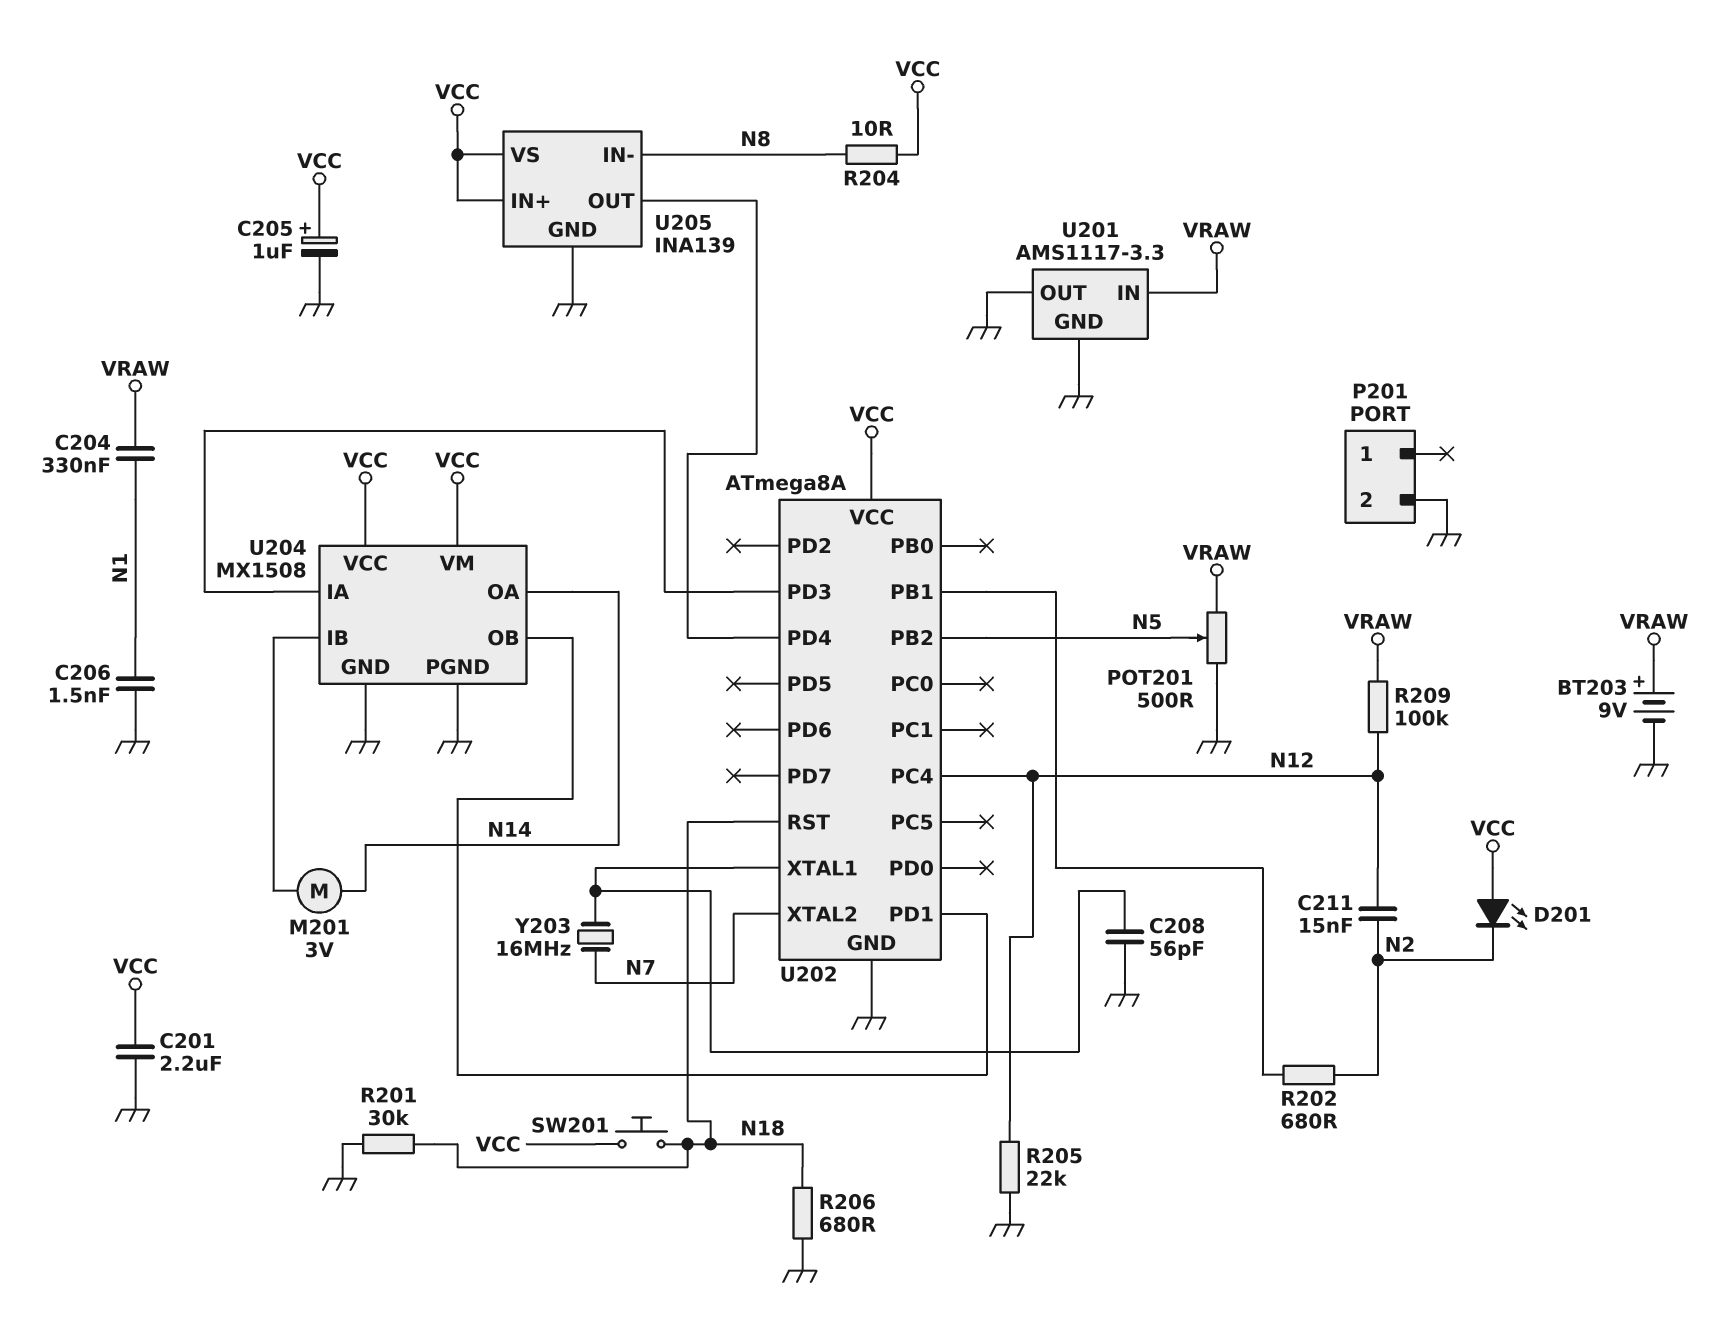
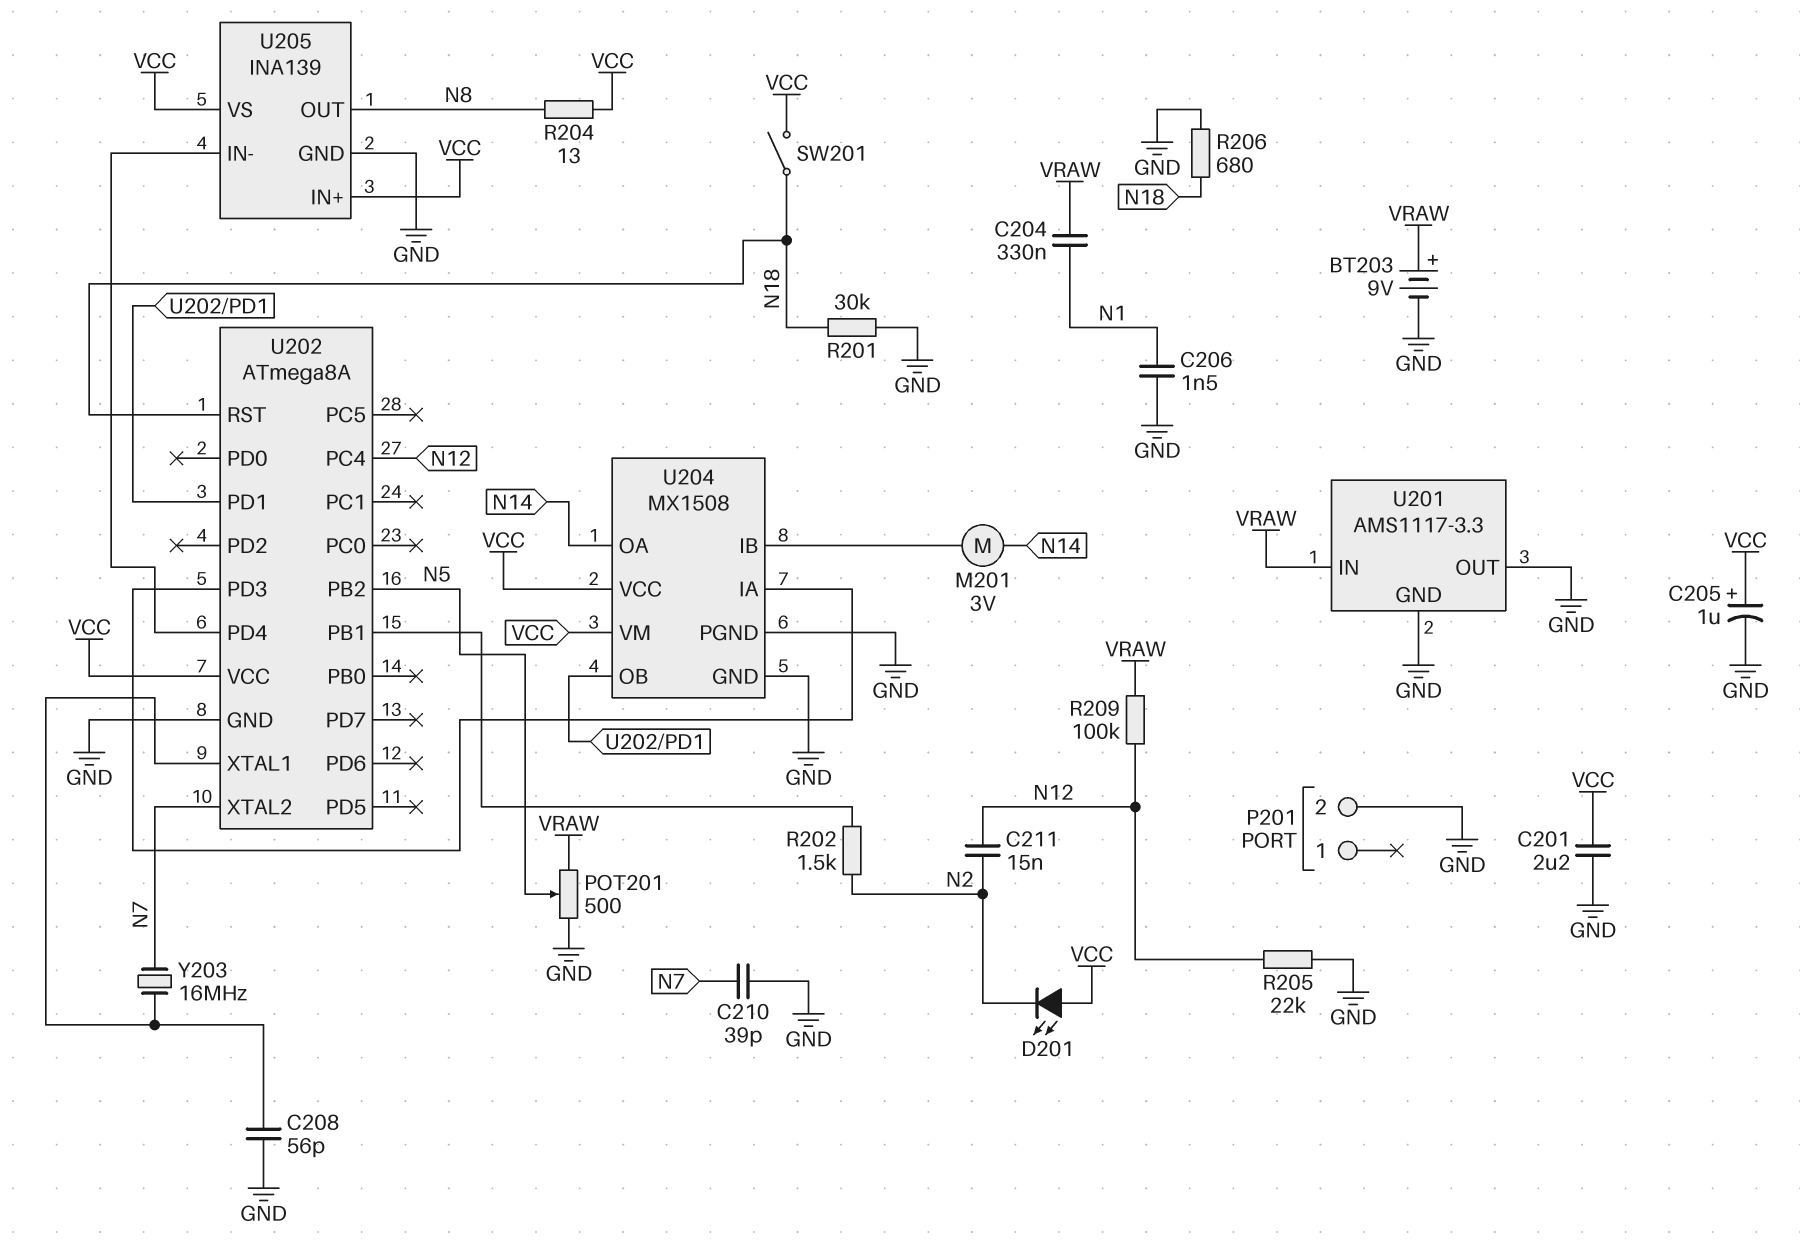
C210: none -> 39pF (GND, N7)
R202: 680 (N2, U202/PB1) -> 1.5k (N2, U202/PB1)
R204: 10 (N8, VCC) -> 13 (N8, VCC)
SW201: button (N18, VCC) -> switch (N18, VCC)
U205 pin IN-: N8 -> U202/PD4
U205 pin OUT: U202/PD4 -> N8

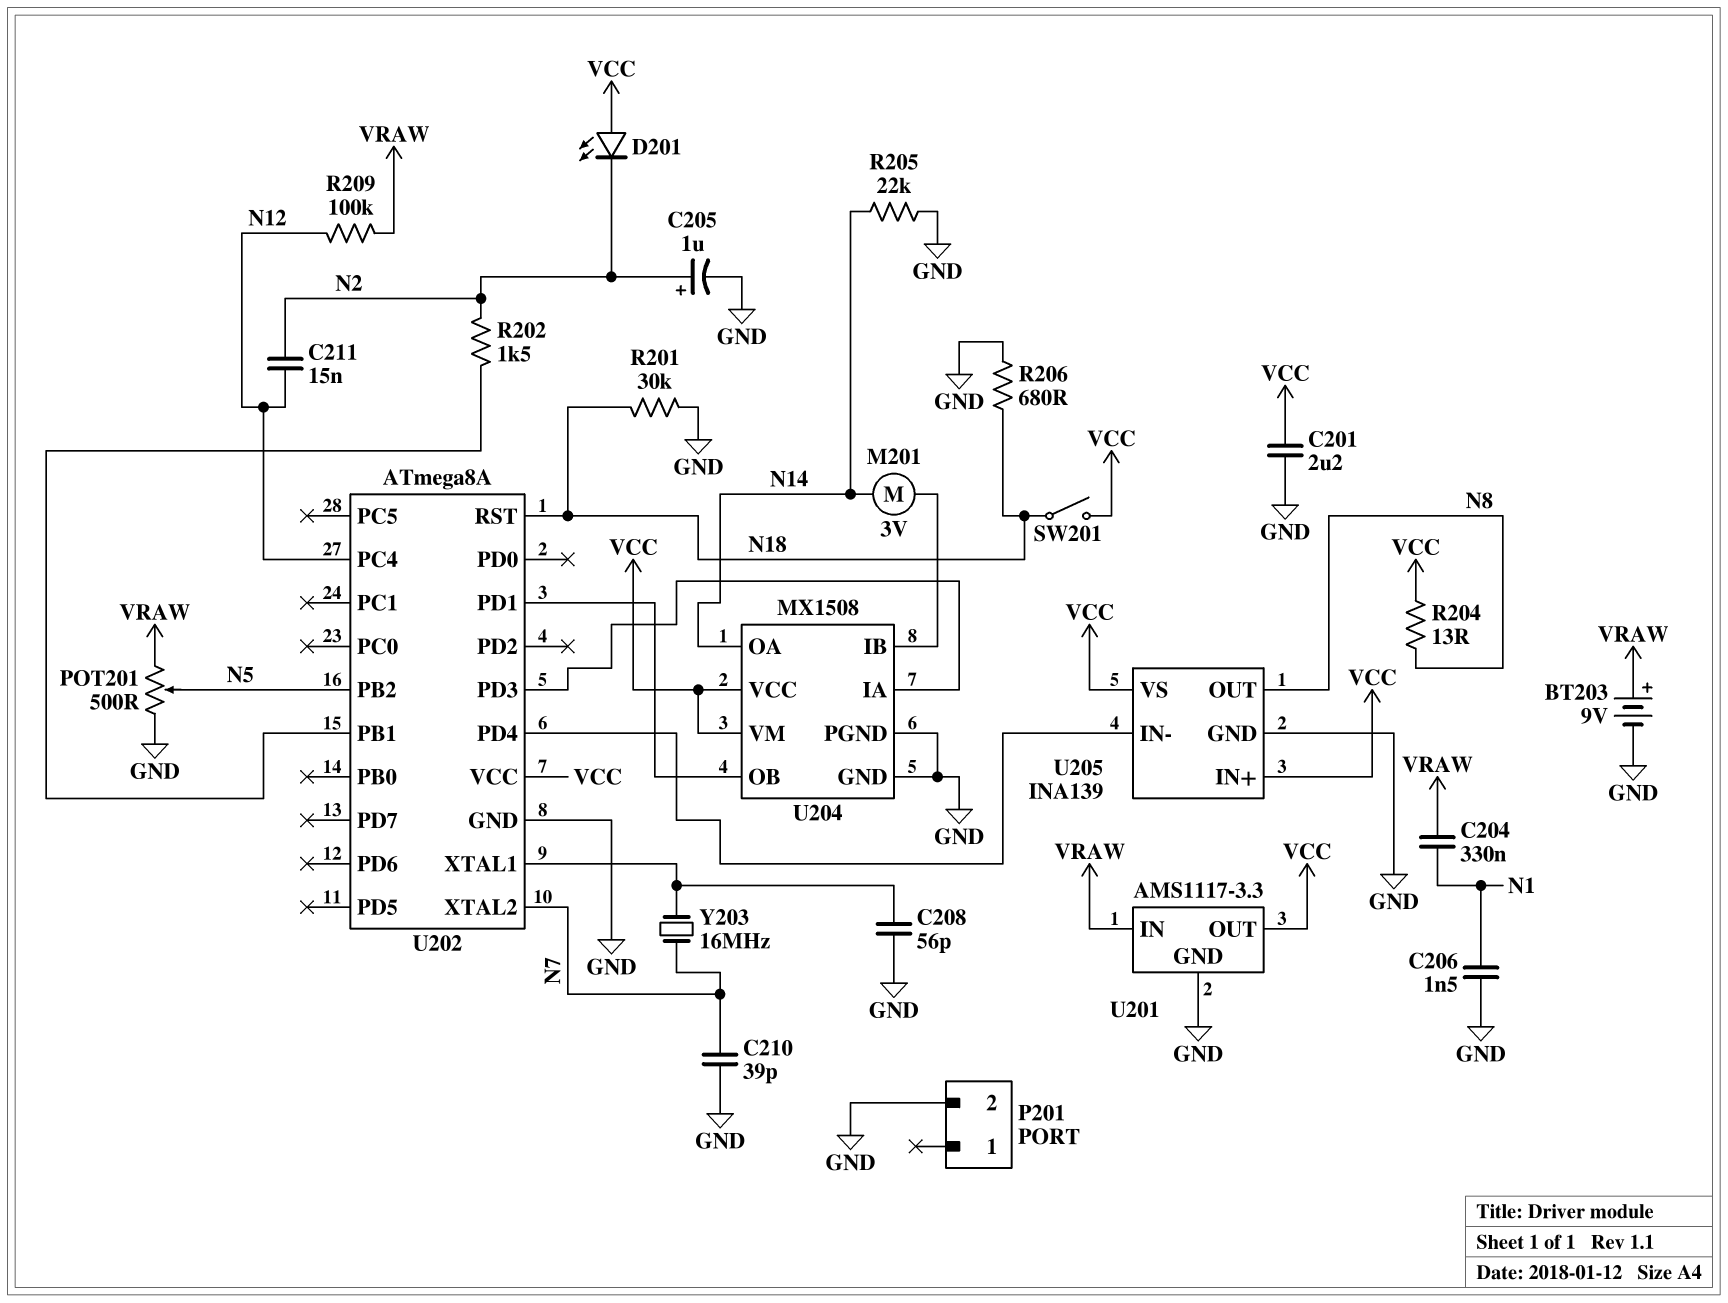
C205: 1uF (plus VCC, minus GND) -> 1uF (plus N2, minus GND)
R205: 22k (GND, N12) -> 22k (GND, N14)
U201 pin OUT: GND -> VCC

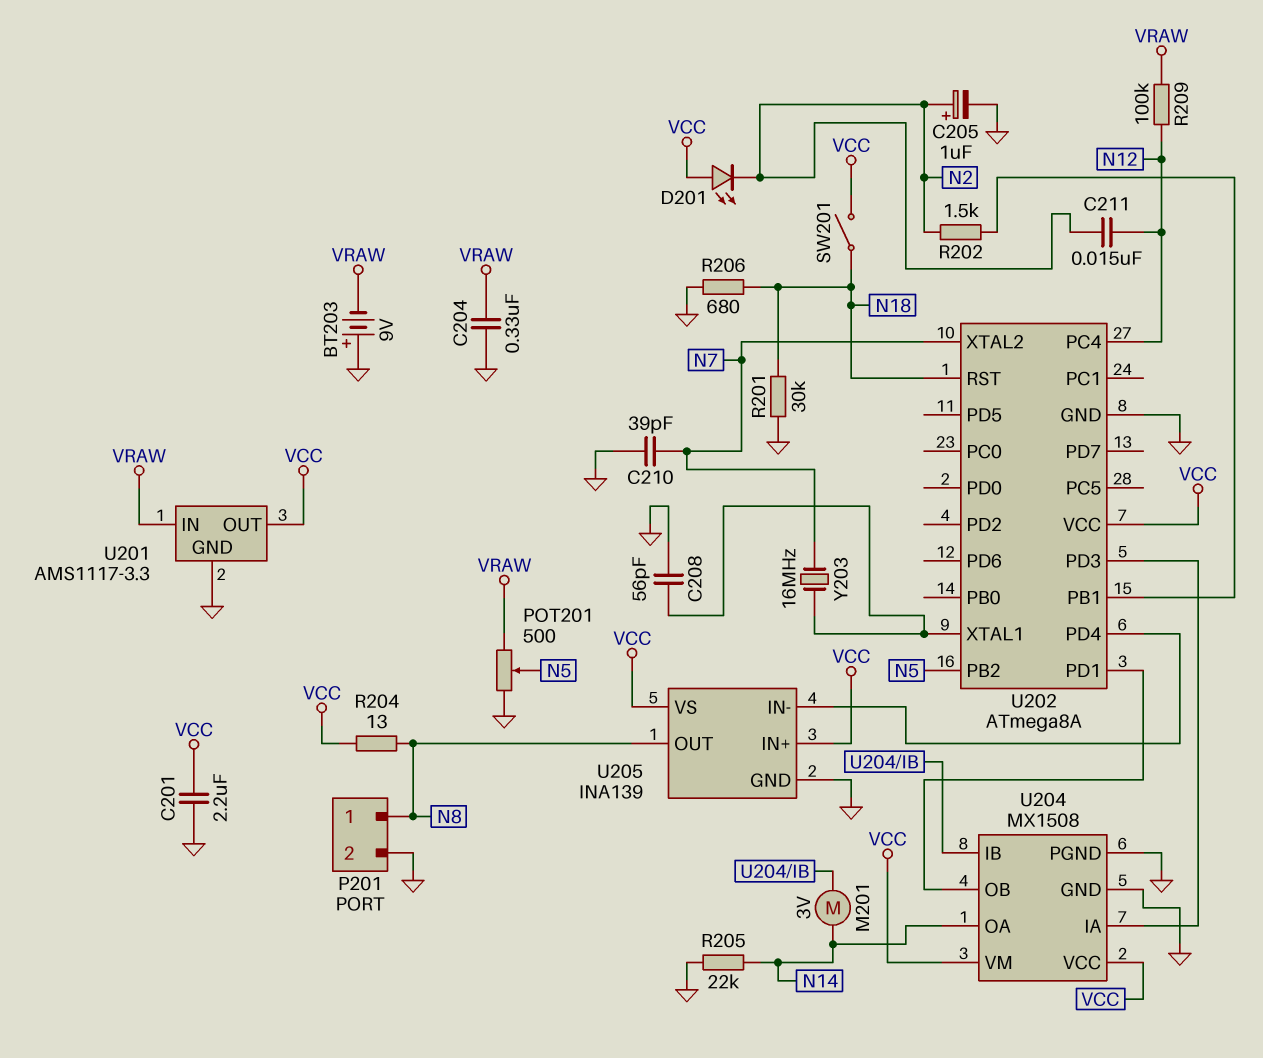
BT203: 9V (plus VRAW, minus GND) -> 9V (plus GND, minus VRAW)
C204: 330nF (N1, VRAW) -> 330nF (GND, VRAW)
C206: 1.5nF (GND, N1) -> none
P201 pin 1: none -> N8

